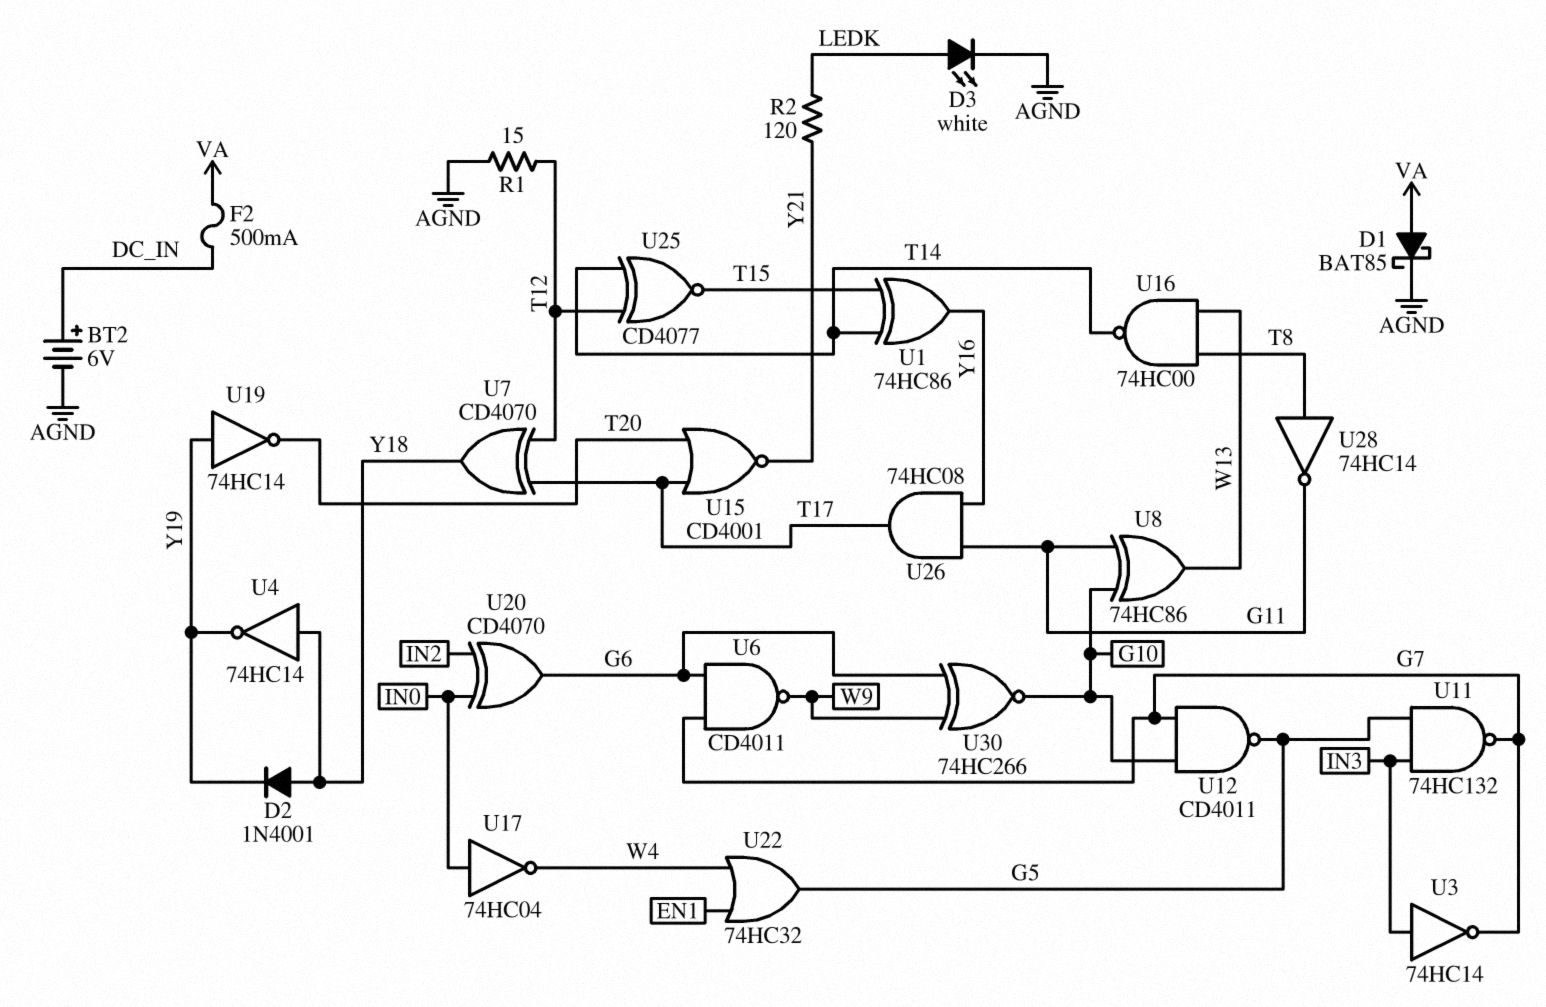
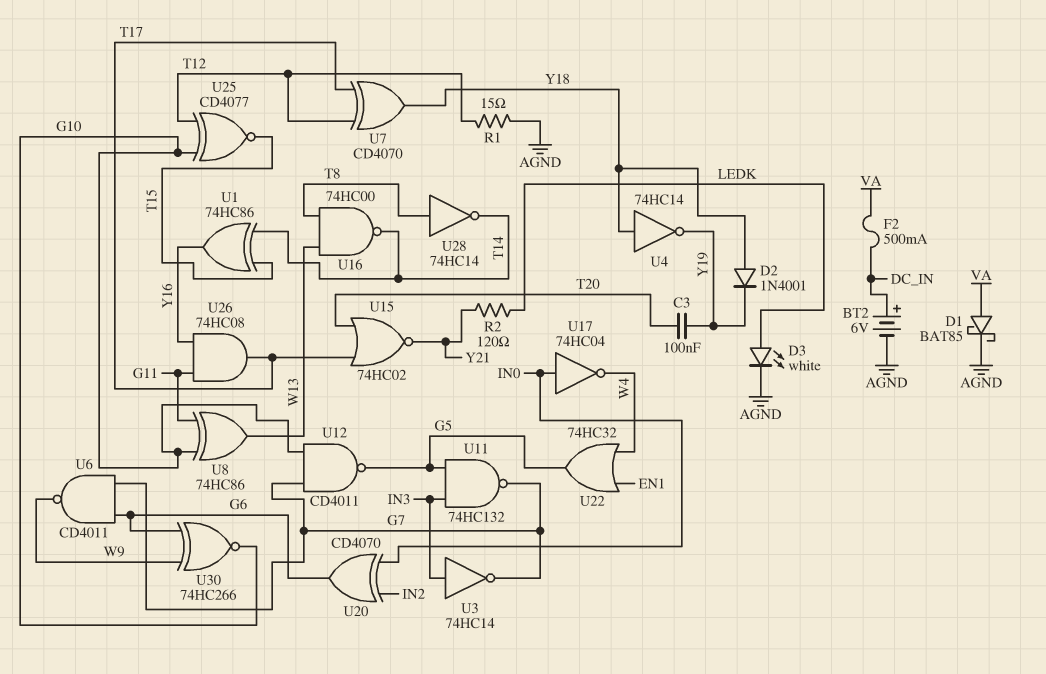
C3: none -> 100nF (T20, Y19)
U15: NOR CD4001 (in T17, in T20, out Y21) -> NOR 74HC02 (in T17, in T20, out Y21)
U19: NOT 74HC14 (in Y19, out T20) -> none
U25: XNOR CD4077 (in T12, in T14, out T15) -> XNOR CD4077 (in G10, in T12, out T15)
U28: NOT 74HC14 (in T8, out G11) -> NOT 74HC14 (in T8, out T14)

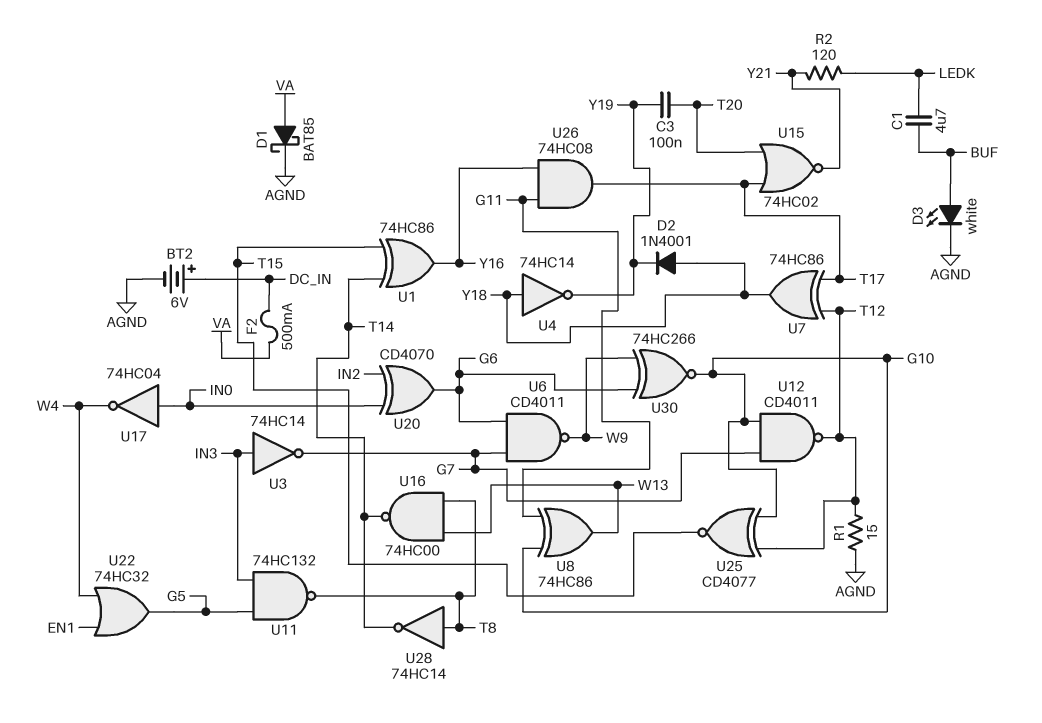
C1: none -> 4.7uF (BUF, LEDK)
D3: LED white (A LEDK, K AGND) -> LED white (A BUF, K AGND)
U7: XOR CD4070 (in T12, in T17, out Y18) -> XOR 74HC86 (in T12, in T17, out Y18)
U11: NAND 74HC132 (in G5, in IN3, out G7) -> NAND 74HC132 (in G5, in IN3, out T8)
U12: NAND CD4011 (in G7, in G10, out G5) -> NAND CD4011 (in G7, in G10, out T12)

